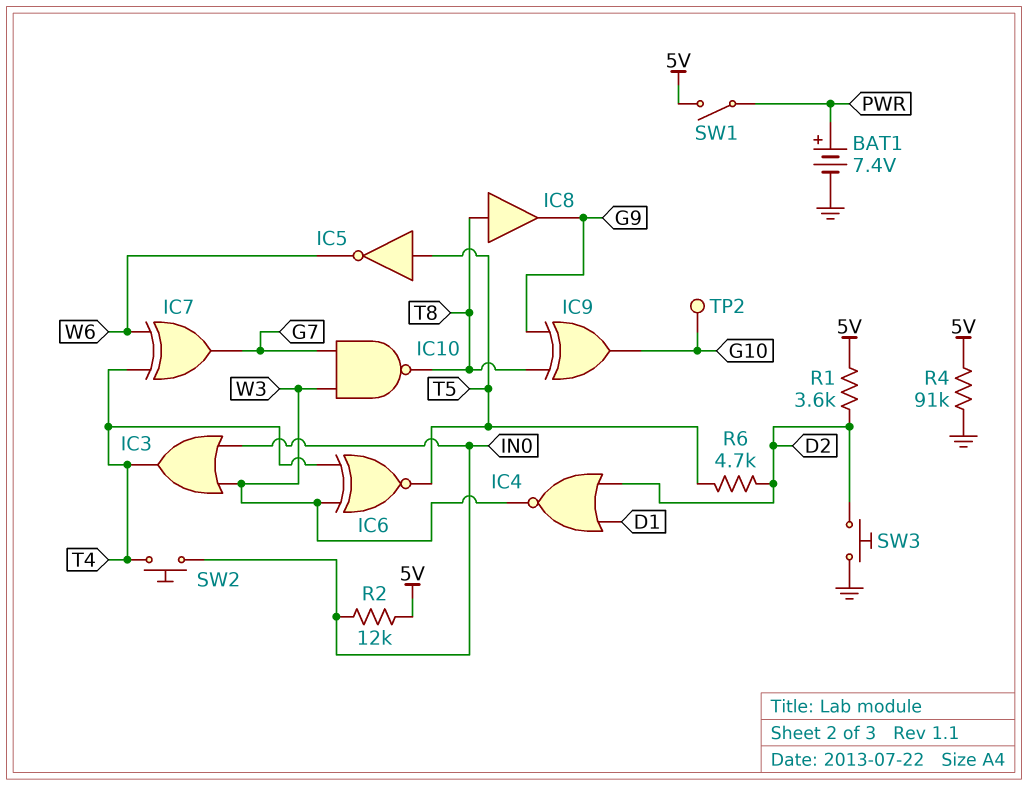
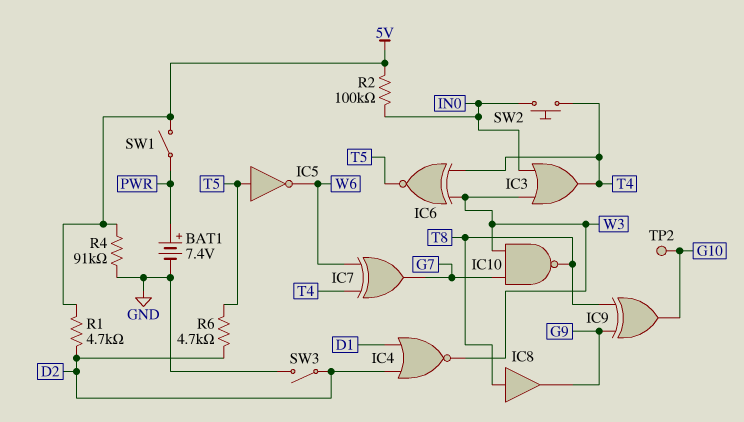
R1: 3.6k (5V, D2) -> 4.7k (5V, D2)
R2: 12k (5V, IN0) -> 100k (5V, IN0)
SW3: button (D2, GND) -> switch (D2, GND)

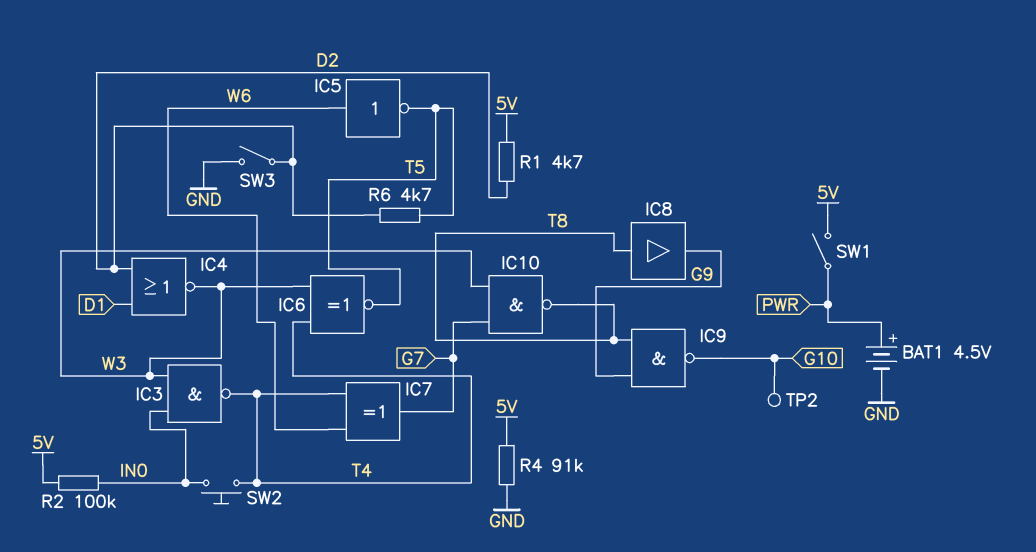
BAT1: 7.4V (plus PWR, minus GND) -> 4.5V (plus PWR, minus GND)
IC3: OR (in IN0, in W3, out T4) -> NAND (in IN0, in W3, out T4)
IC5: NOT (in T5, out W6) -> NOT (in W6, out T5)
IC9: XOR (in G9, in T8, out G10) -> NAND (in G9, in T8, out G10)

